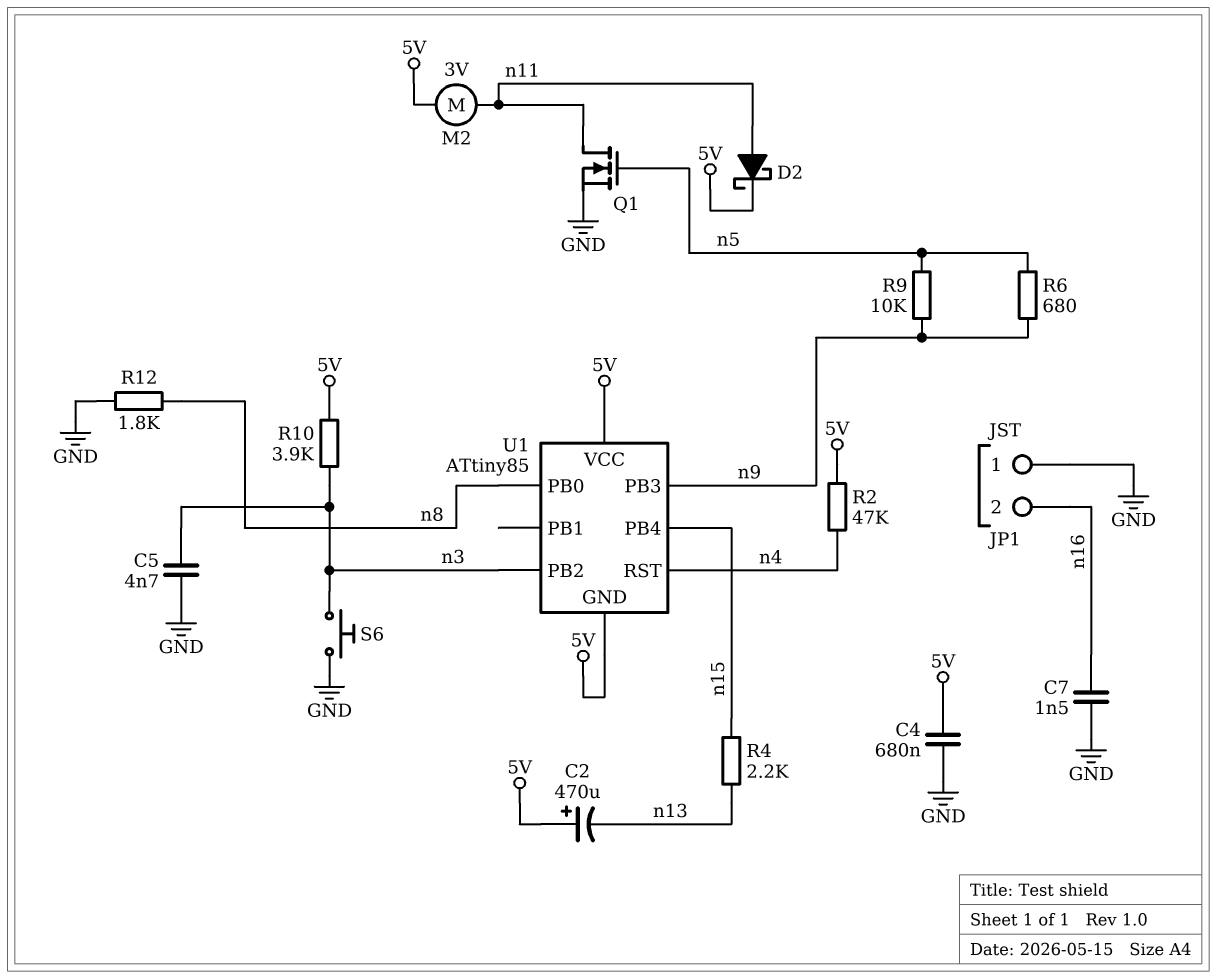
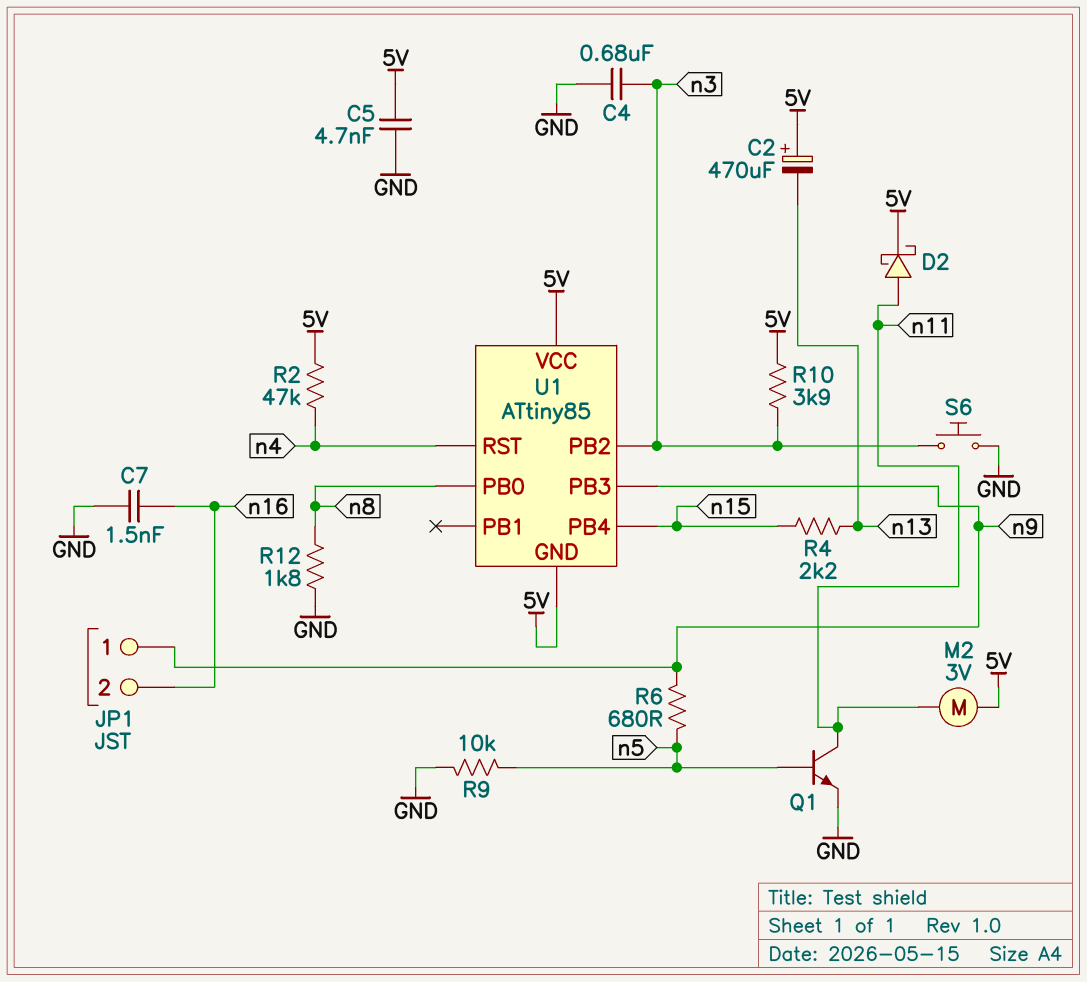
C4: 680nF (5V, GND) -> 680nF (GND, n3)
C5: 4.7nF (GND, n3) -> 4.7nF (5V, GND)
JP1 pin 1: GND -> n9
Q1: NMOS (G n5, D n11, S GND) -> NPN (B n5, C n11, E GND)
R9: 10k (n5, n9) -> 10k (GND, n5)

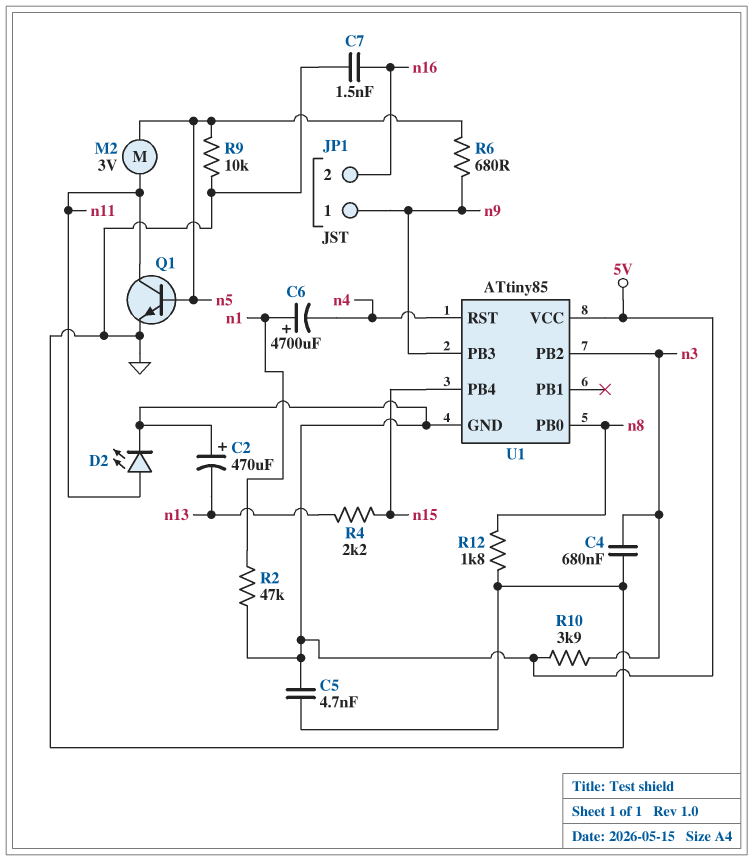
C6: none -> 4700uF (plus n1, minus n4)
D2: schottky (A n11, K 5V) -> LED (A n11, K 5V)
M2: motor 3V (5V, n11) -> motor 3V (n5, n11)
R2: 47k (5V, n4) -> 47k (5V, n1)
S6: button (GND, n3) -> none

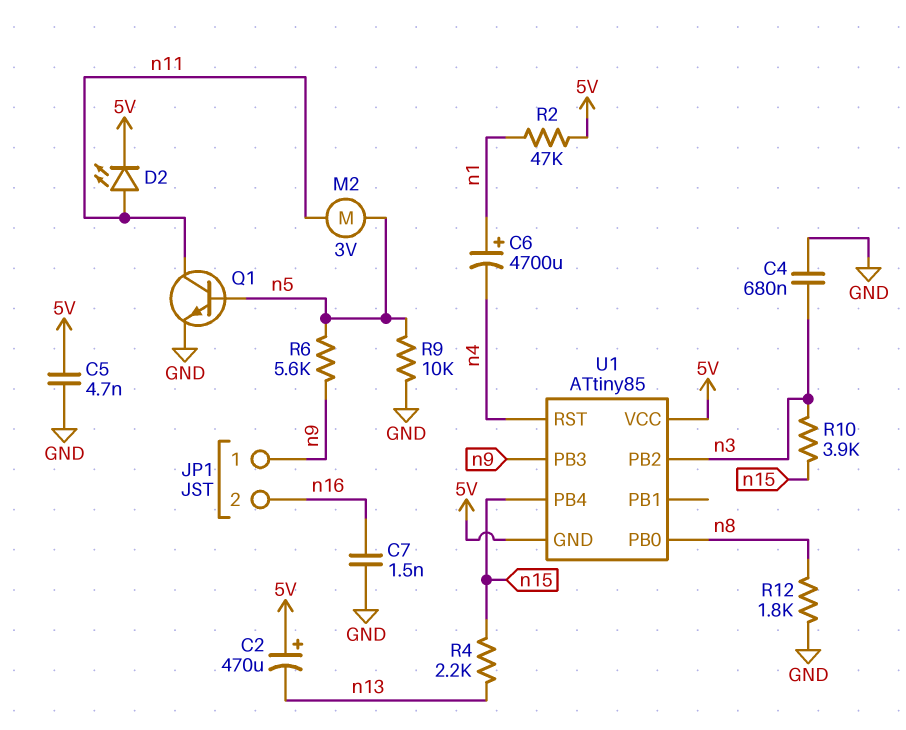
R6: 680 (n5, n9) -> 5.6k (n5, n9)
R10: 3.9k (5V, n3) -> 3.9k (n3, n15)

